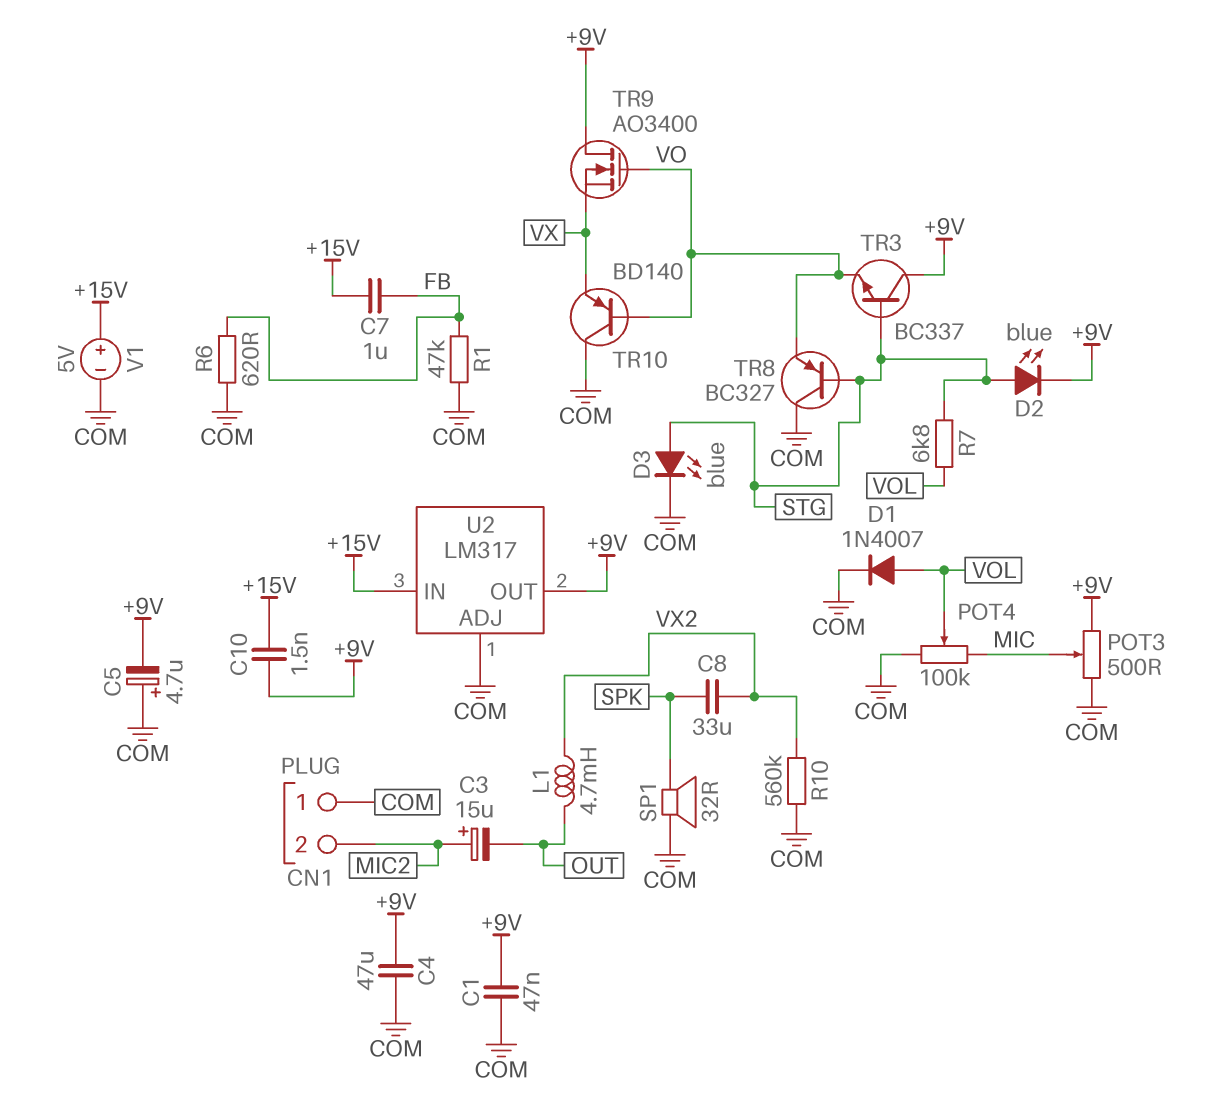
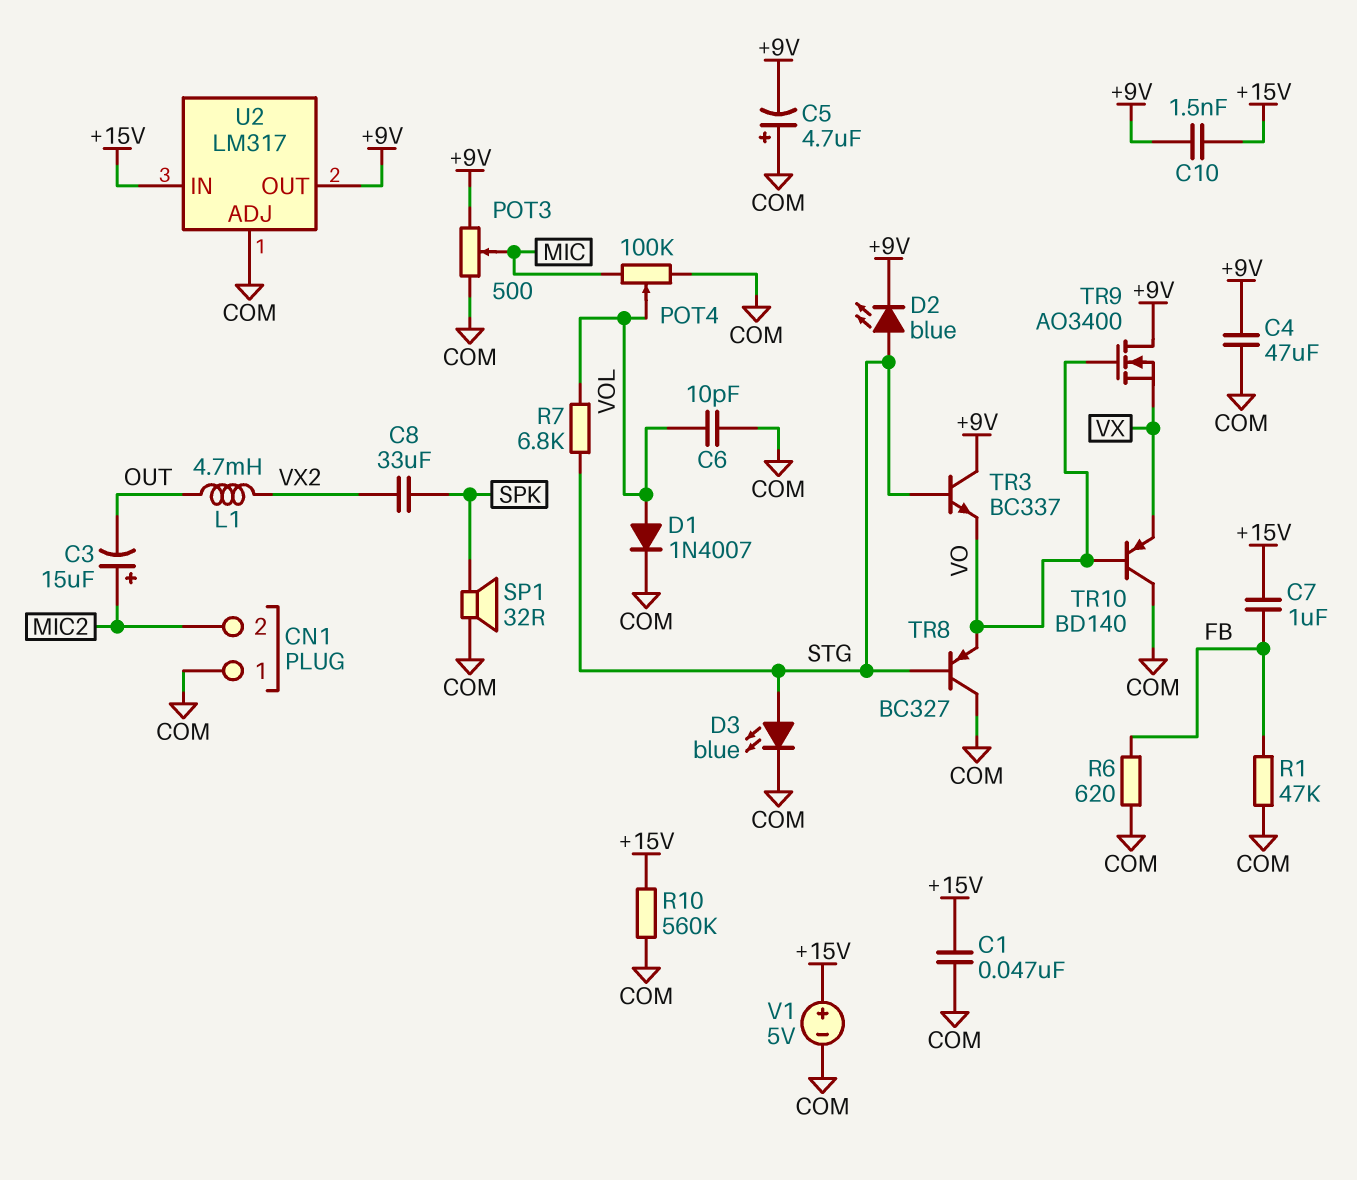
C1: 47nF (+9V, COM) -> 47nF (+15V, COM)
C6: none -> 10pF (COM, VOL)
R10: 560k (COM, VX2) -> 560k (+15V, COM)

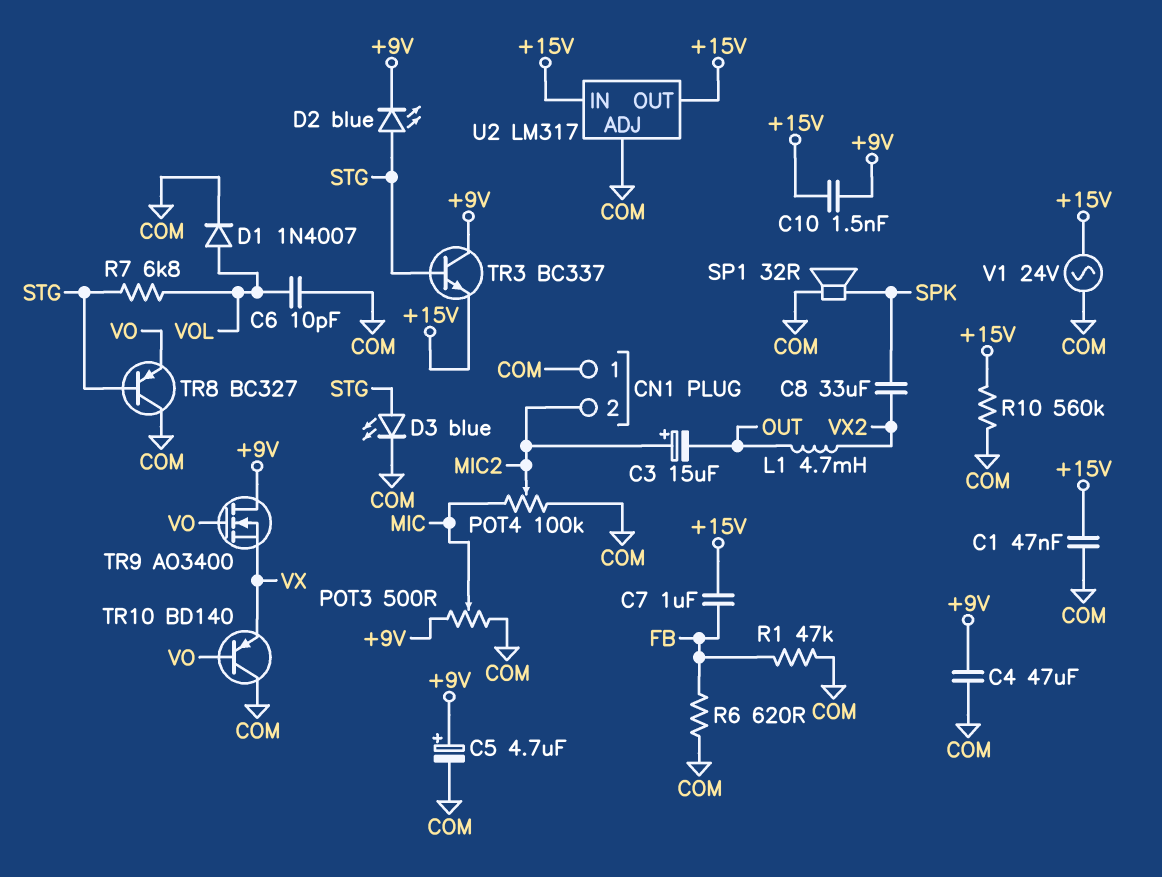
C5: 4.7uF (plus COM, minus +9V) -> 4.7uF (plus +9V, minus COM)
POT4: 100k (COM, MIC, wiper VOL) -> 100k (COM, MIC, wiper MIC2)
TR3: NPN BC337 (B STG, C +9V, E VO) -> NPN BC337 (B STG, C +9V, E +15V)
U2 pin OUT: +9V -> +15V
V1: 5V (plus +15V, minus COM) -> AC 24V (+15V, COM)

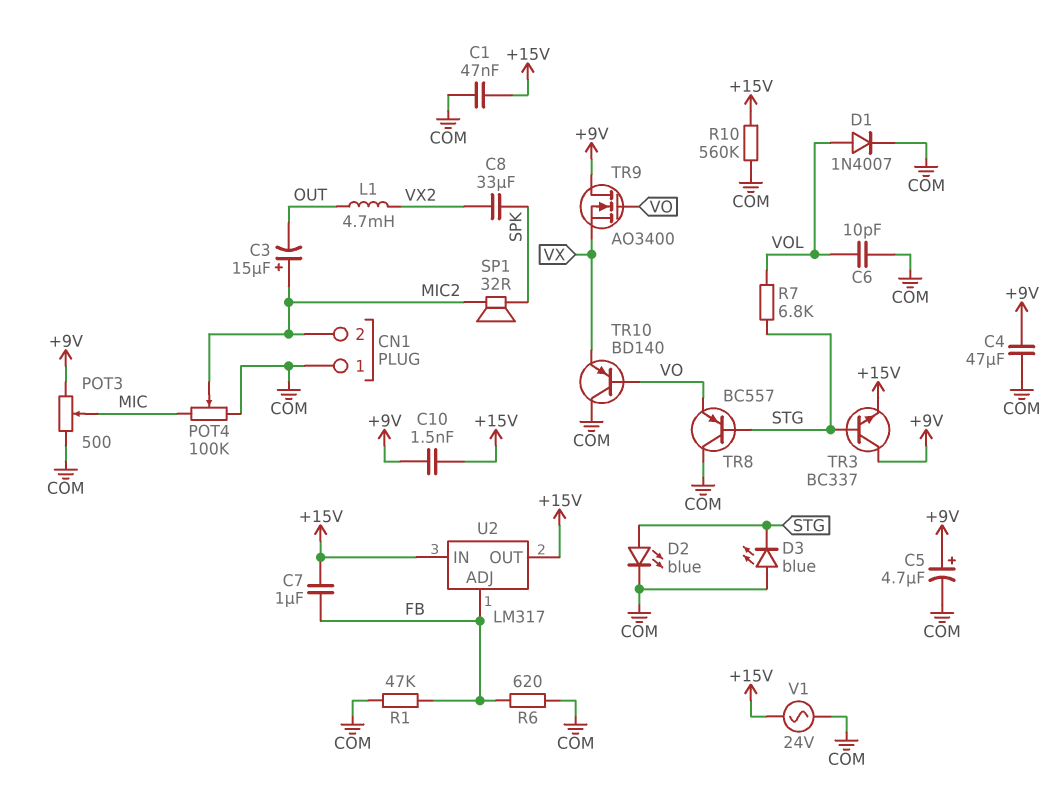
D2: LED blue (A STG, K +9V) -> LED blue (A STG, K COM)
D3: LED blue (A STG, K COM) -> LED blue (A COM, K STG)
SP1: speaker 32R (COM, SPK) -> speaker 32R (MIC2, SPK)
TR8: PNP BC327 (B STG, C COM, E VO) -> PNP BC557 (B STG, C COM, E VO)
U2 pin ADJ: COM -> FB

